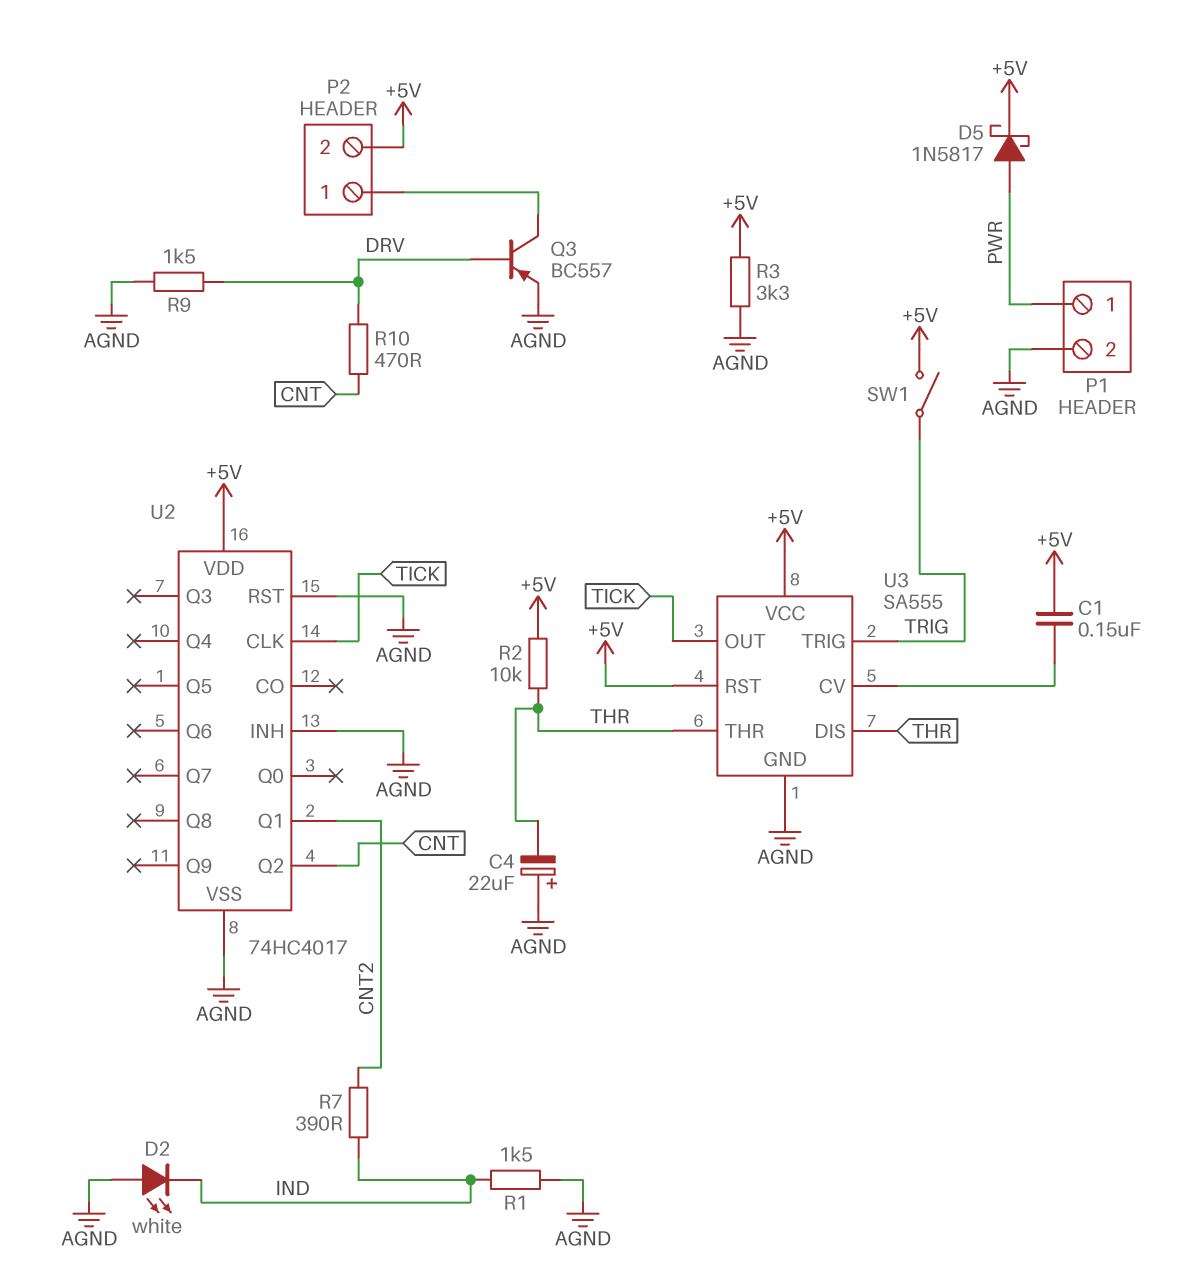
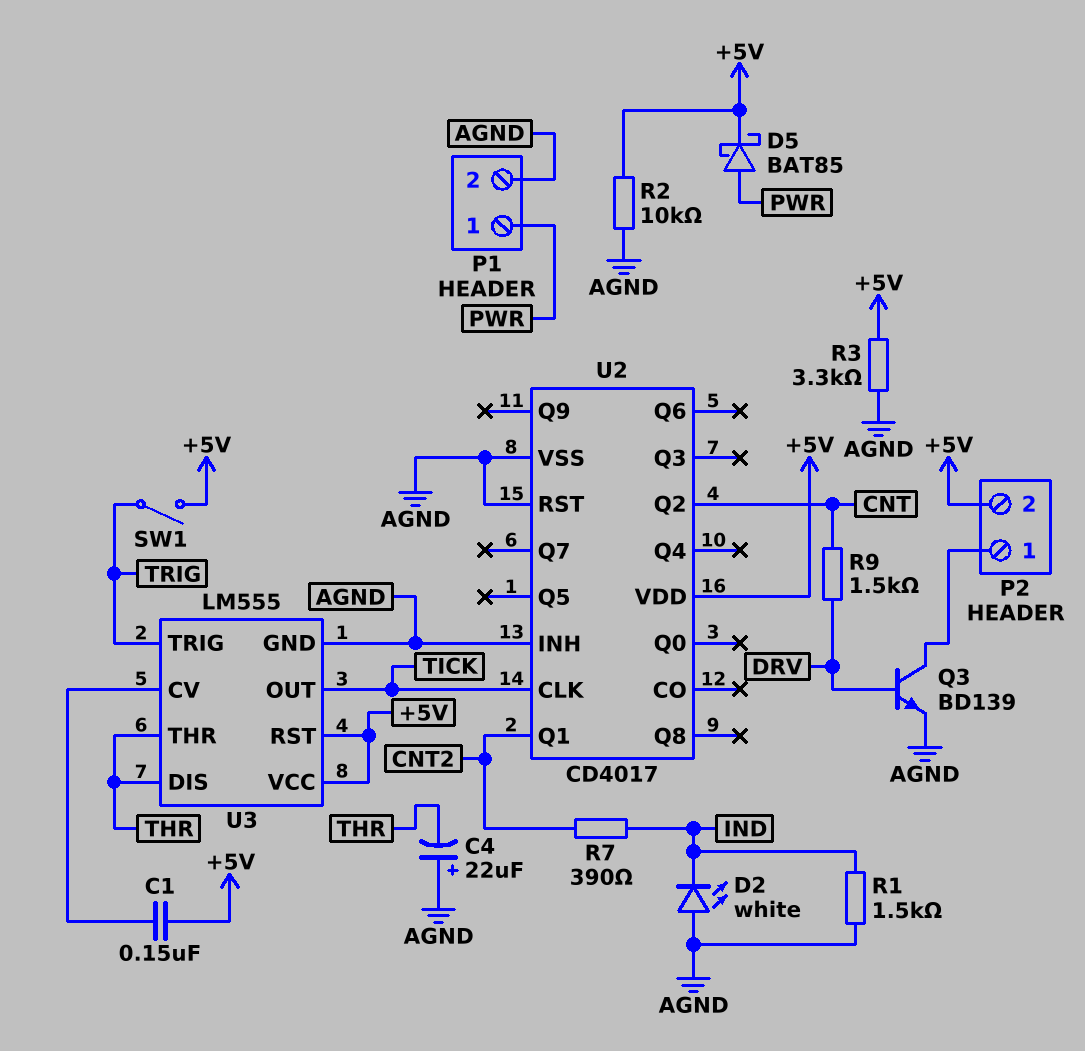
D5: schottky 1N5817 (A PWR, K +5V) -> schottky BAT85 (A PWR, K +5V)
Q3: PNP BC557 (B DRV, C P2/1, E AGND) -> NPN BD139 (B DRV, C P2/1, E AGND)
R2: 10k (+5V, THR) -> 10k (+5V, AGND)
R9: 1.5k (AGND, DRV) -> 1.5k (CNT, DRV)
R10: 470 (CNT, DRV) -> none
U2: 74HC4017 -> CD4017
U3: SA555 -> LM555

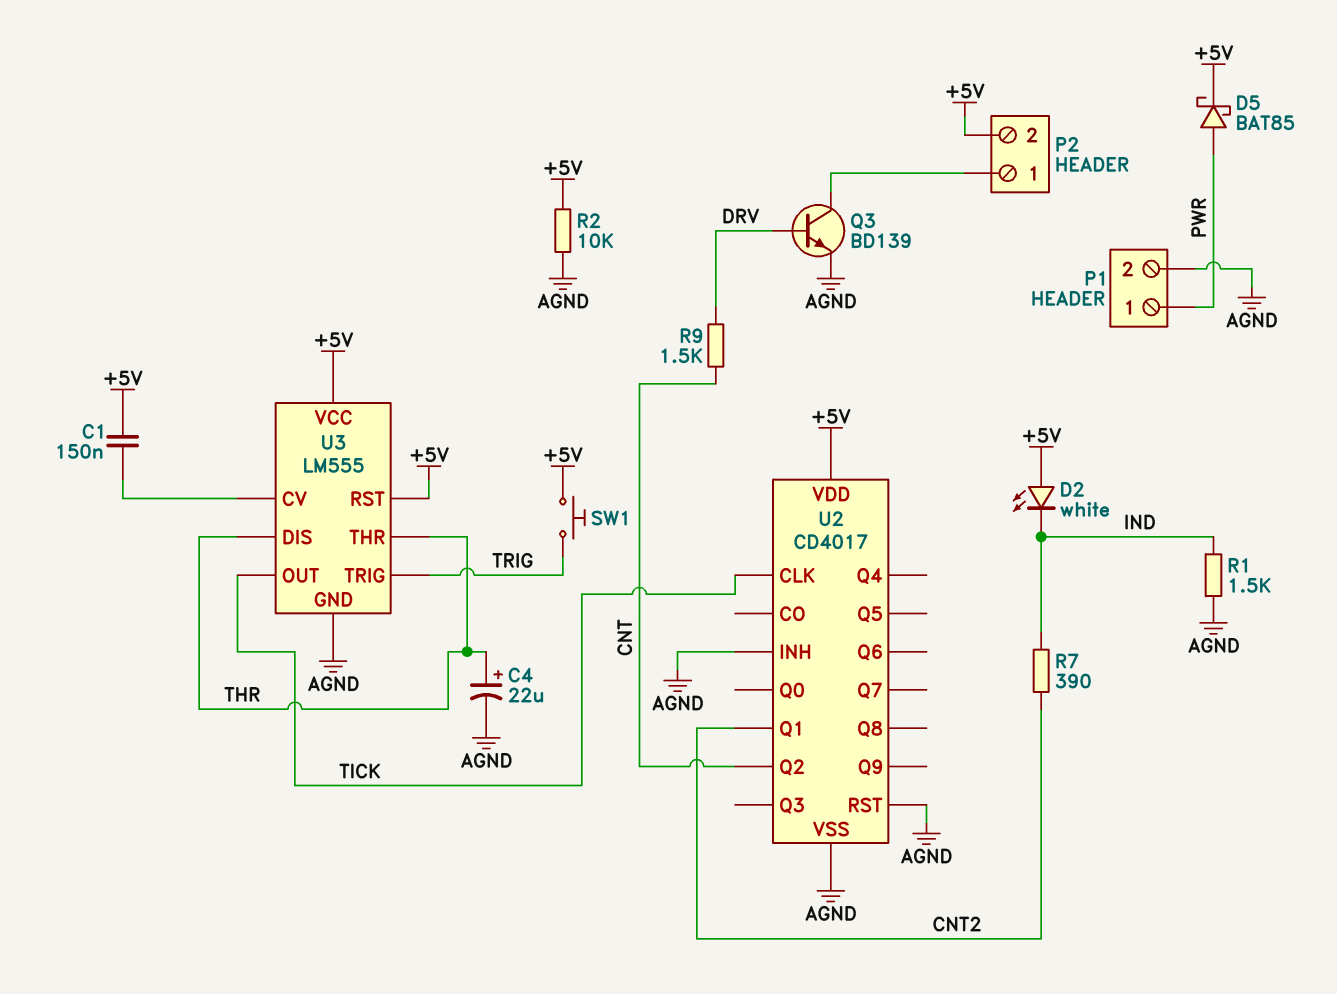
C4: 22uF (plus AGND, minus THR) -> 22uF (plus THR, minus AGND)
D2: LED white (A AGND, K IND) -> LED white (A +5V, K IND)
R3: 3.3k (+5V, AGND) -> none
SW1: switch (+5V, TRIG) -> button (+5V, TRIG)

